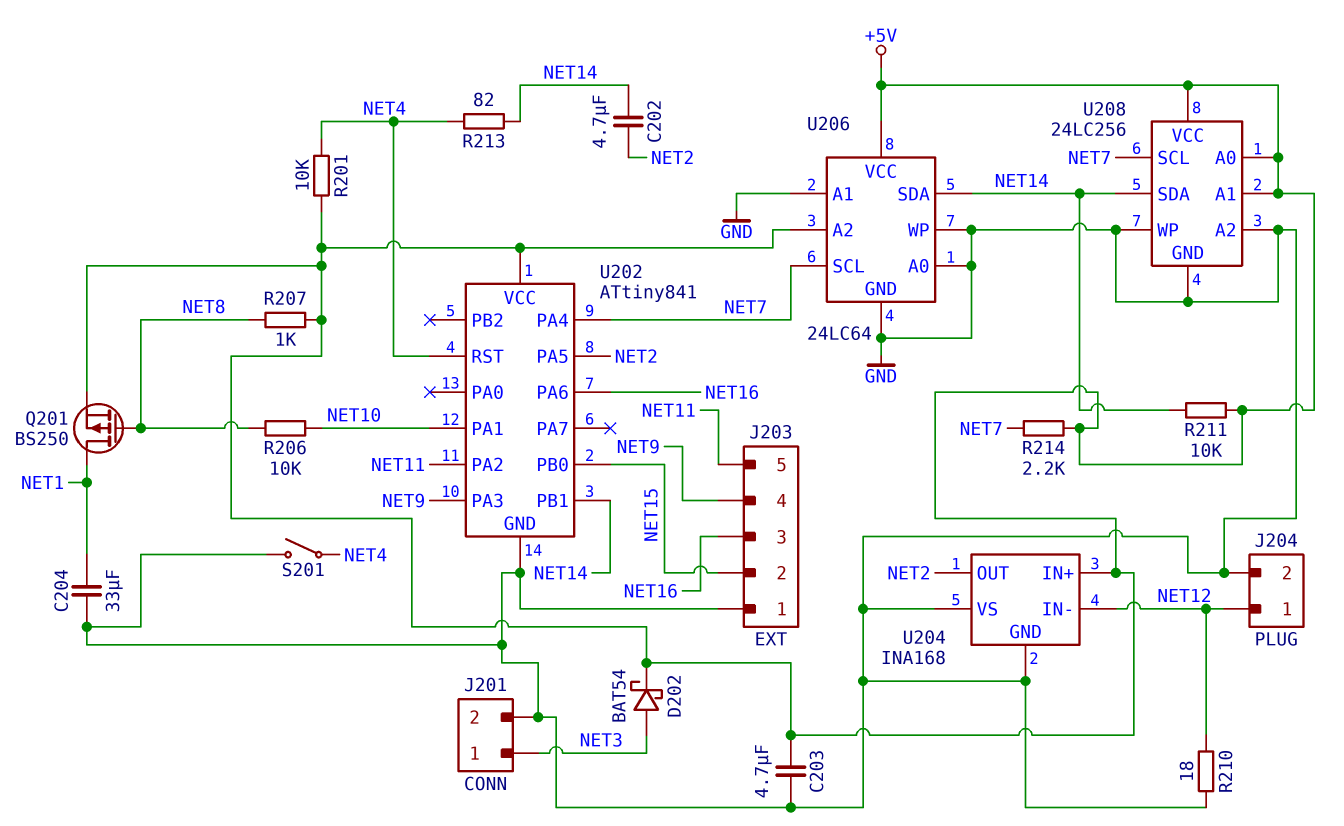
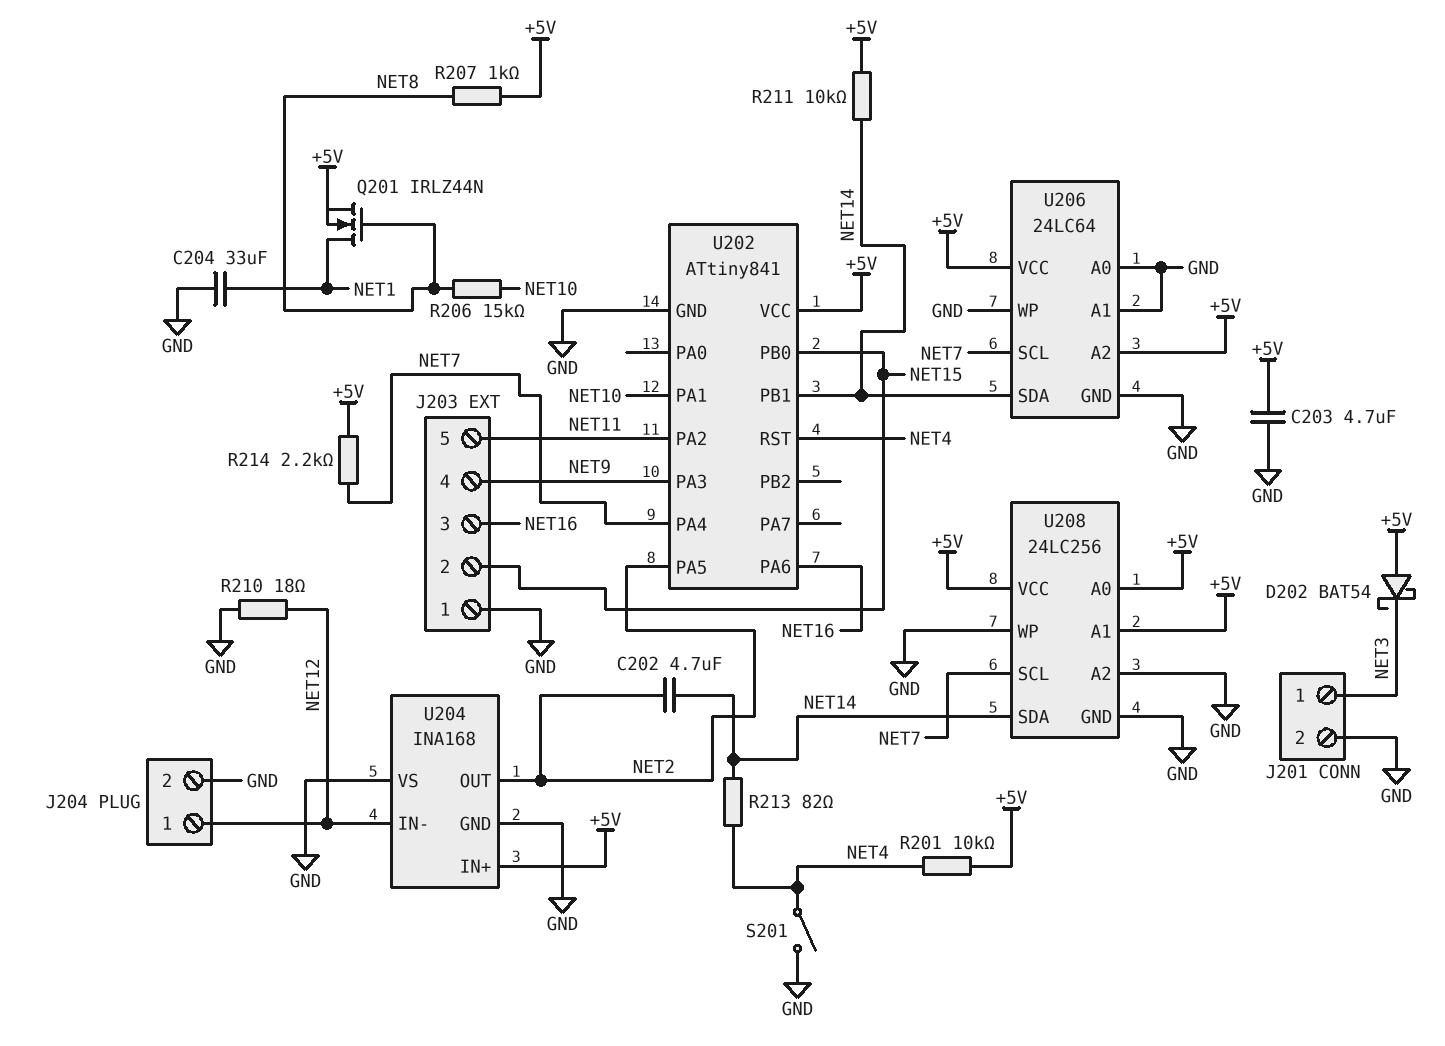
D202: schottky BAT54 (A NET3, K +5V) -> schottky BAT54 (A +5V, K NET3)
Q201: PMOS BS250 (G NET8, D NET1, S +5V) -> NMOS IRLZ44N (G NET8, D NET1, S +5V)
R206: 10k (NET8, NET10) -> 15k (NET8, NET10)

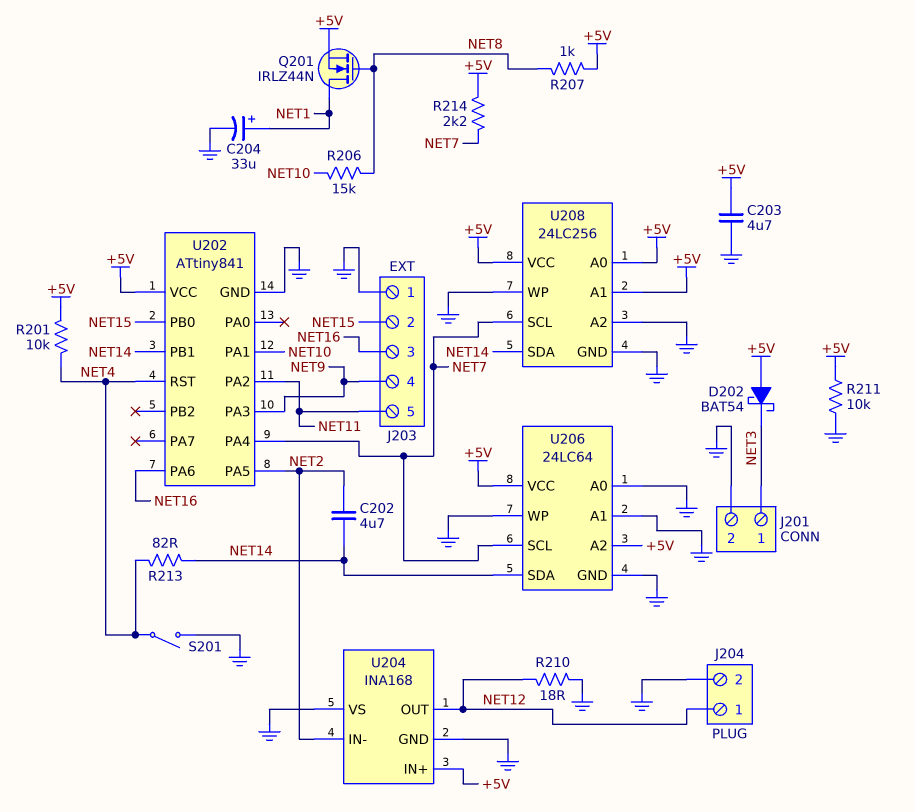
C204: 33uF (GND, NET1) -> 33uF (plus NET1, minus GND)
R211: 10k (+5V, NET14) -> 10k (+5V, GND)
U204 pin IN-: NET12 -> NET2
U204 pin OUT: NET2 -> NET12

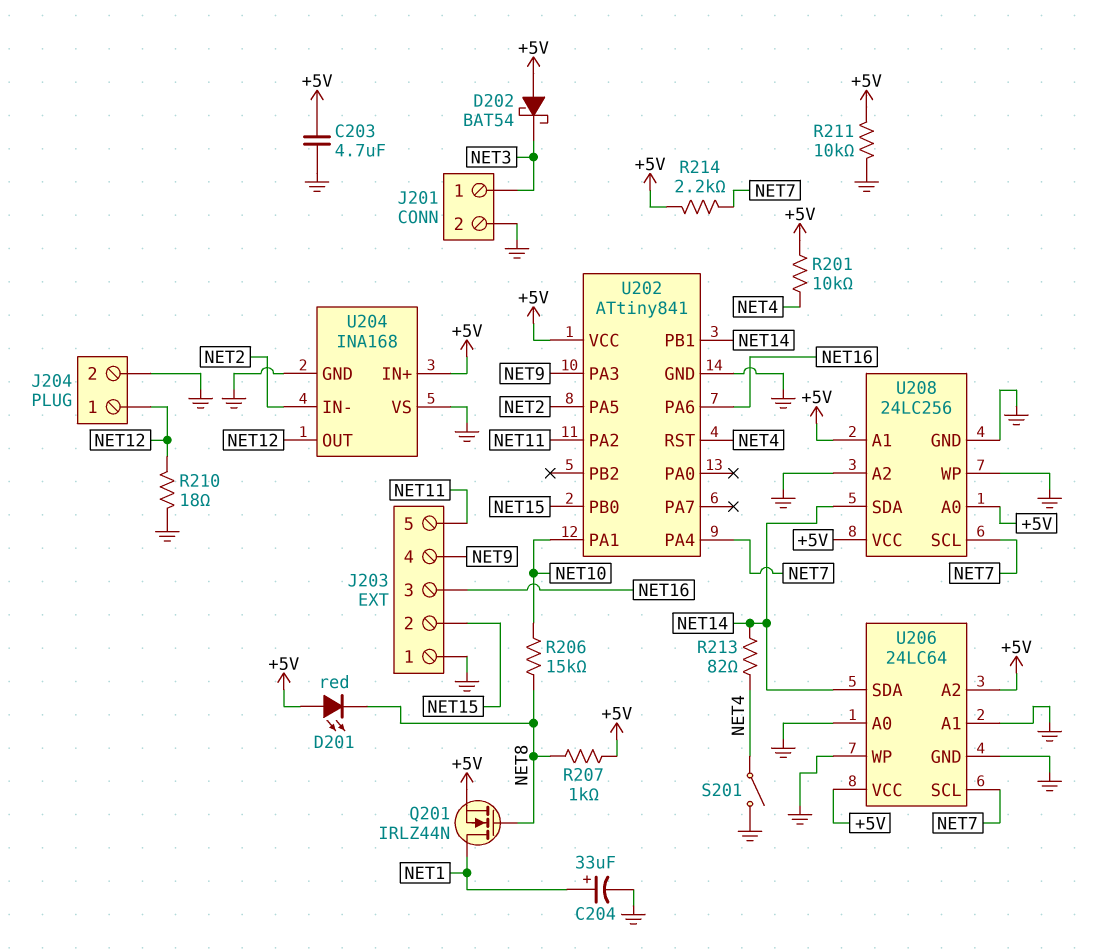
C202: 4.7uF (NET2, NET14) -> none
D201: none -> LED red (A +5V, K NET8)

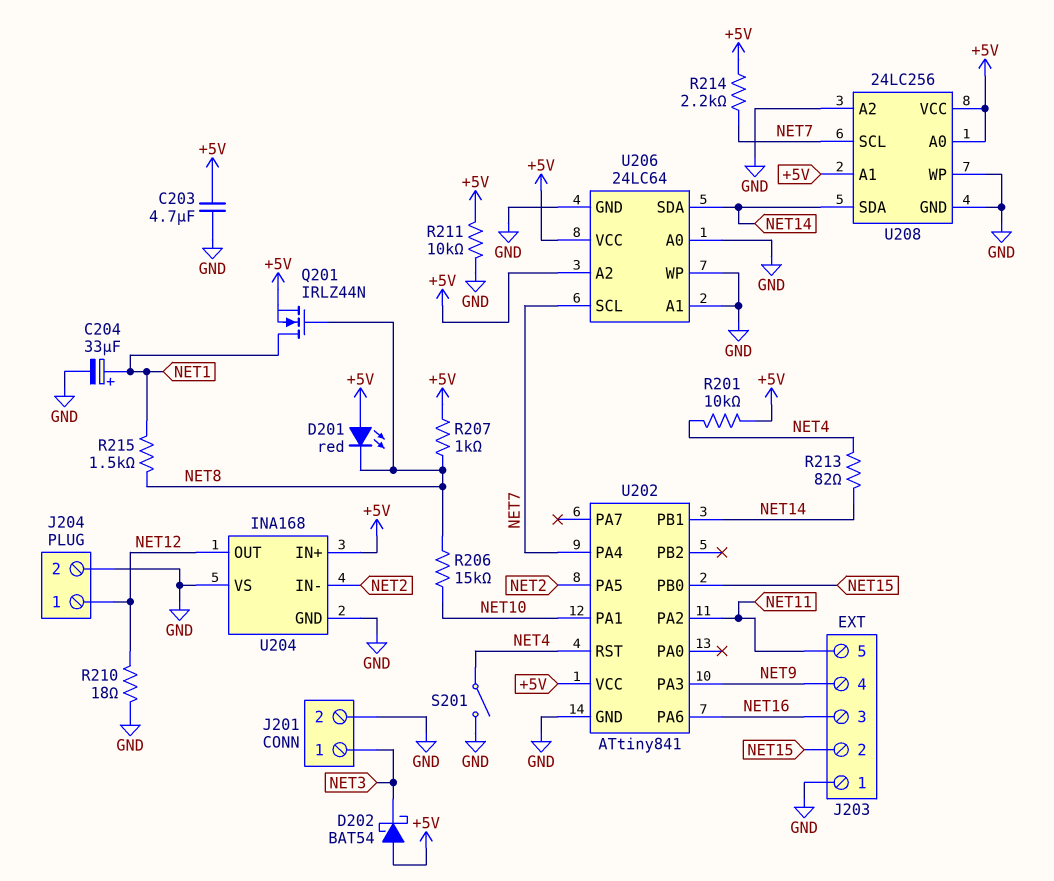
R215: none -> 1.5k (NET1, NET8)

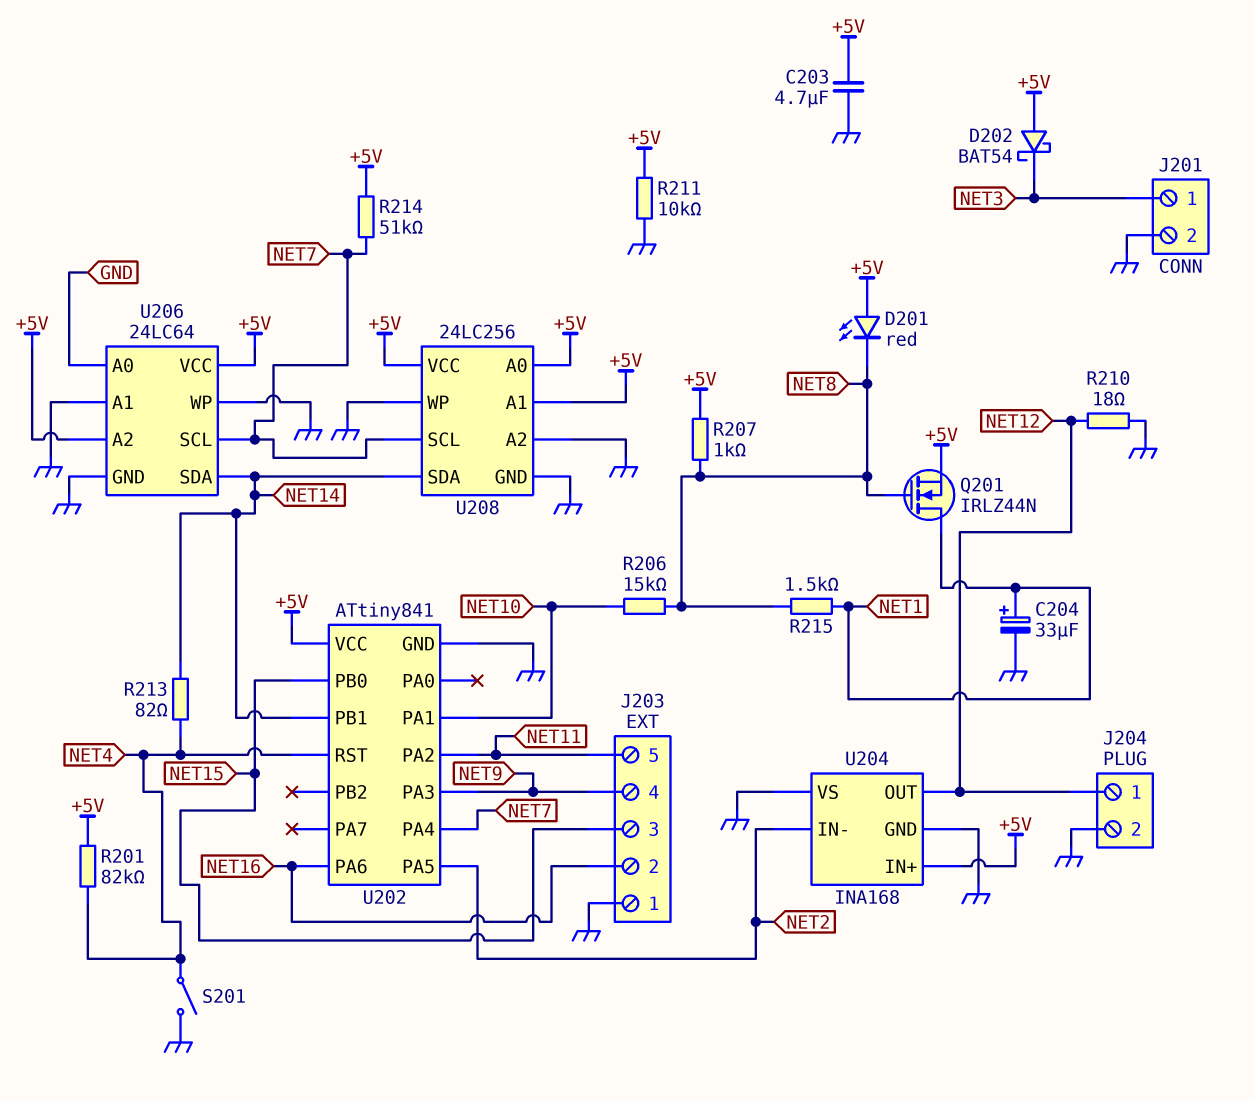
J203 pin 2: NET15 -> NET16
J203 pin 3: NET16 -> NET15
R201: 10k (+5V, NET4) -> 82k (+5V, NET4)
R214: 2.2k (+5V, NET7) -> 51k (+5V, NET7)

